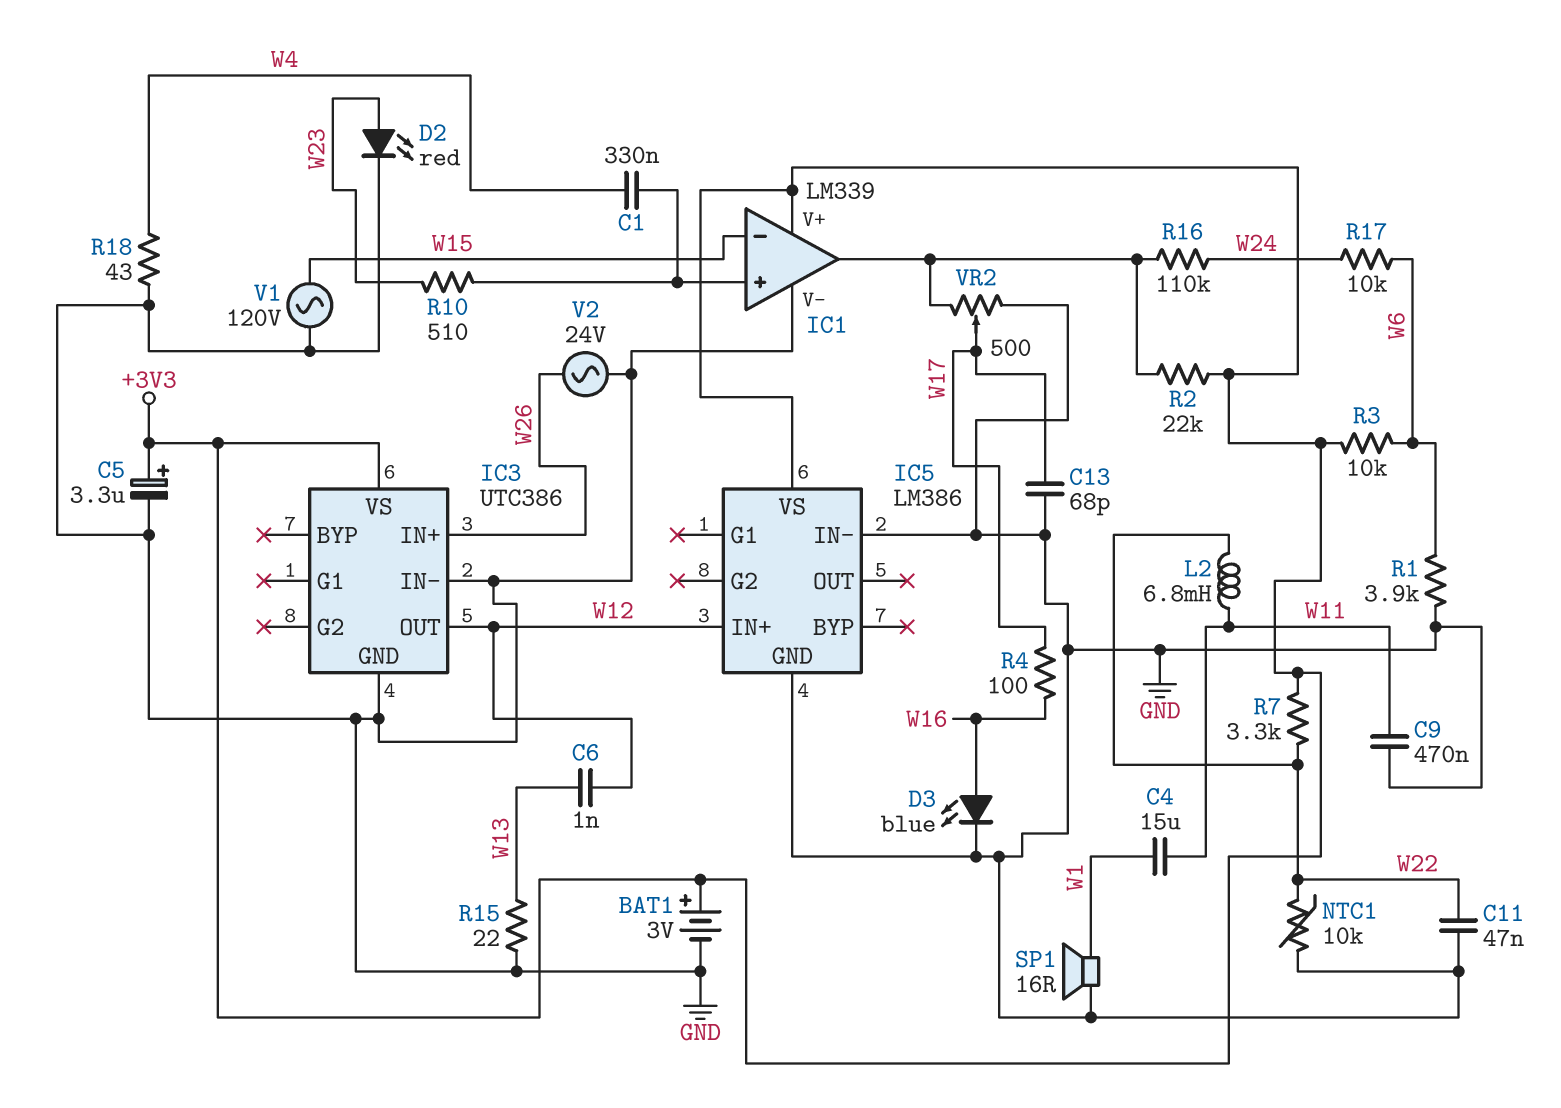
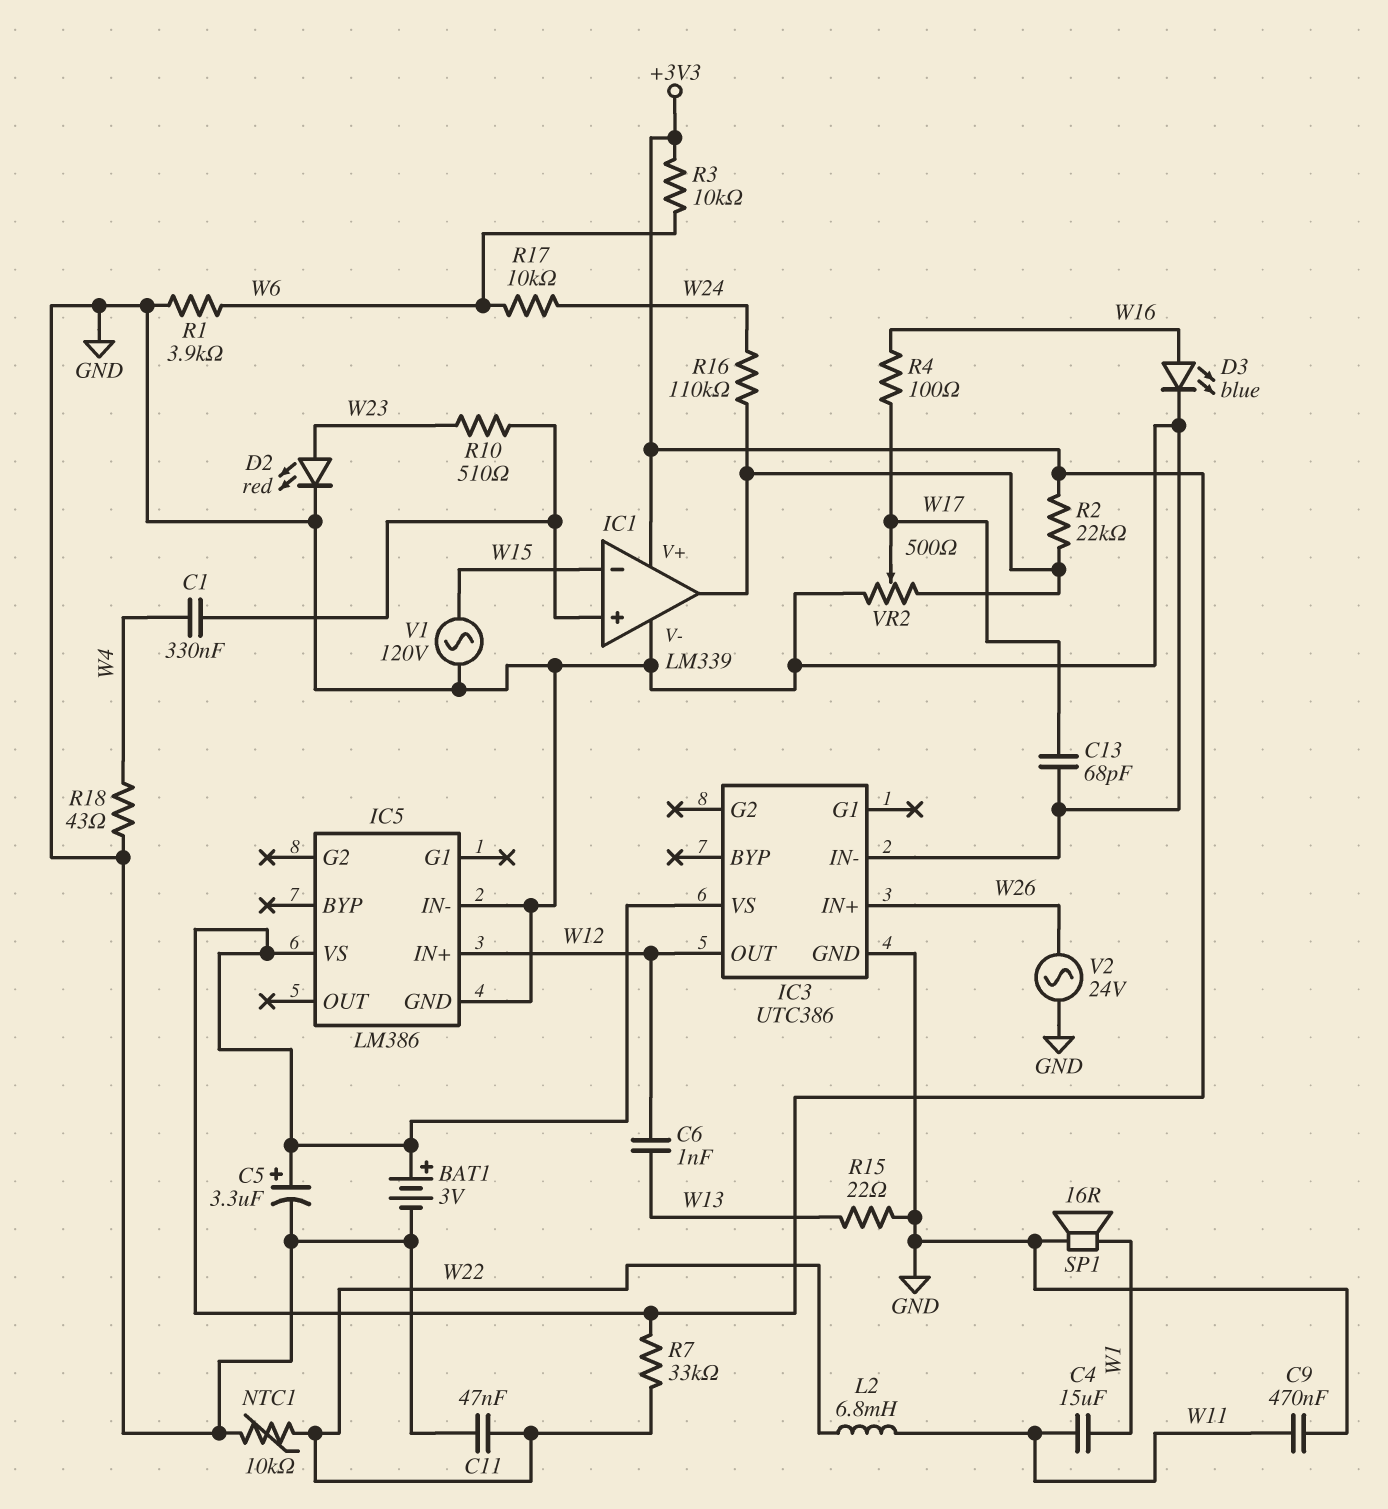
R7: 3.3k (+3V3, W22) -> 33k (+3V3, W22)

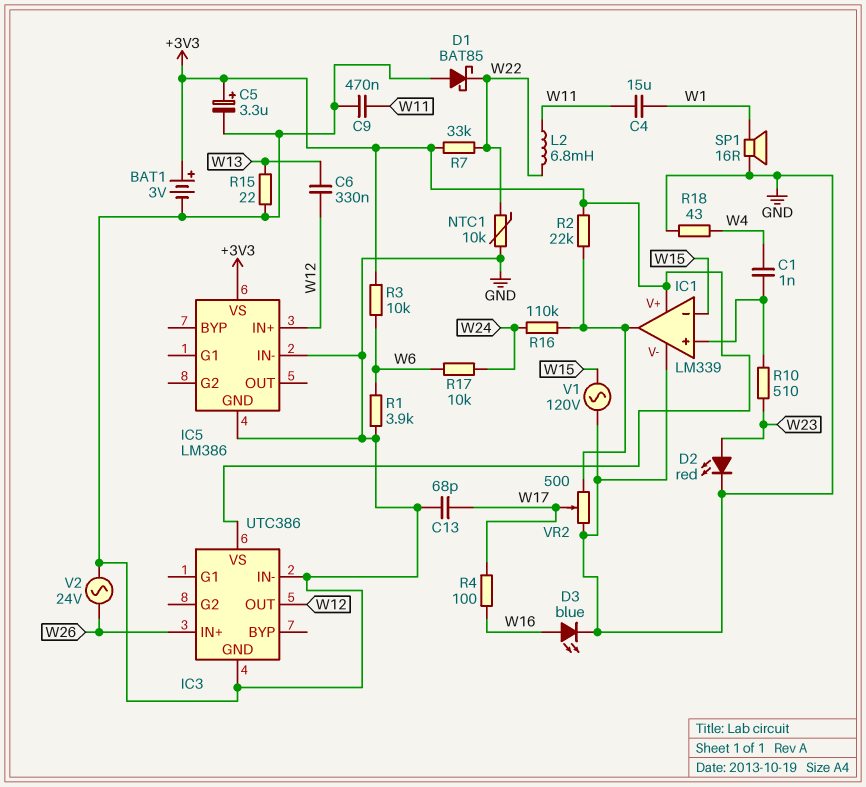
C1: 330nF (IC1/in+, W4) -> 1nF (IC1/in+, W4)
C6: 1nF (W12, W13) -> 330nF (W12, W13)
C11: 47nF (GND, W22) -> none
D1: none -> schottky BAT85 (A GND, K W22)

